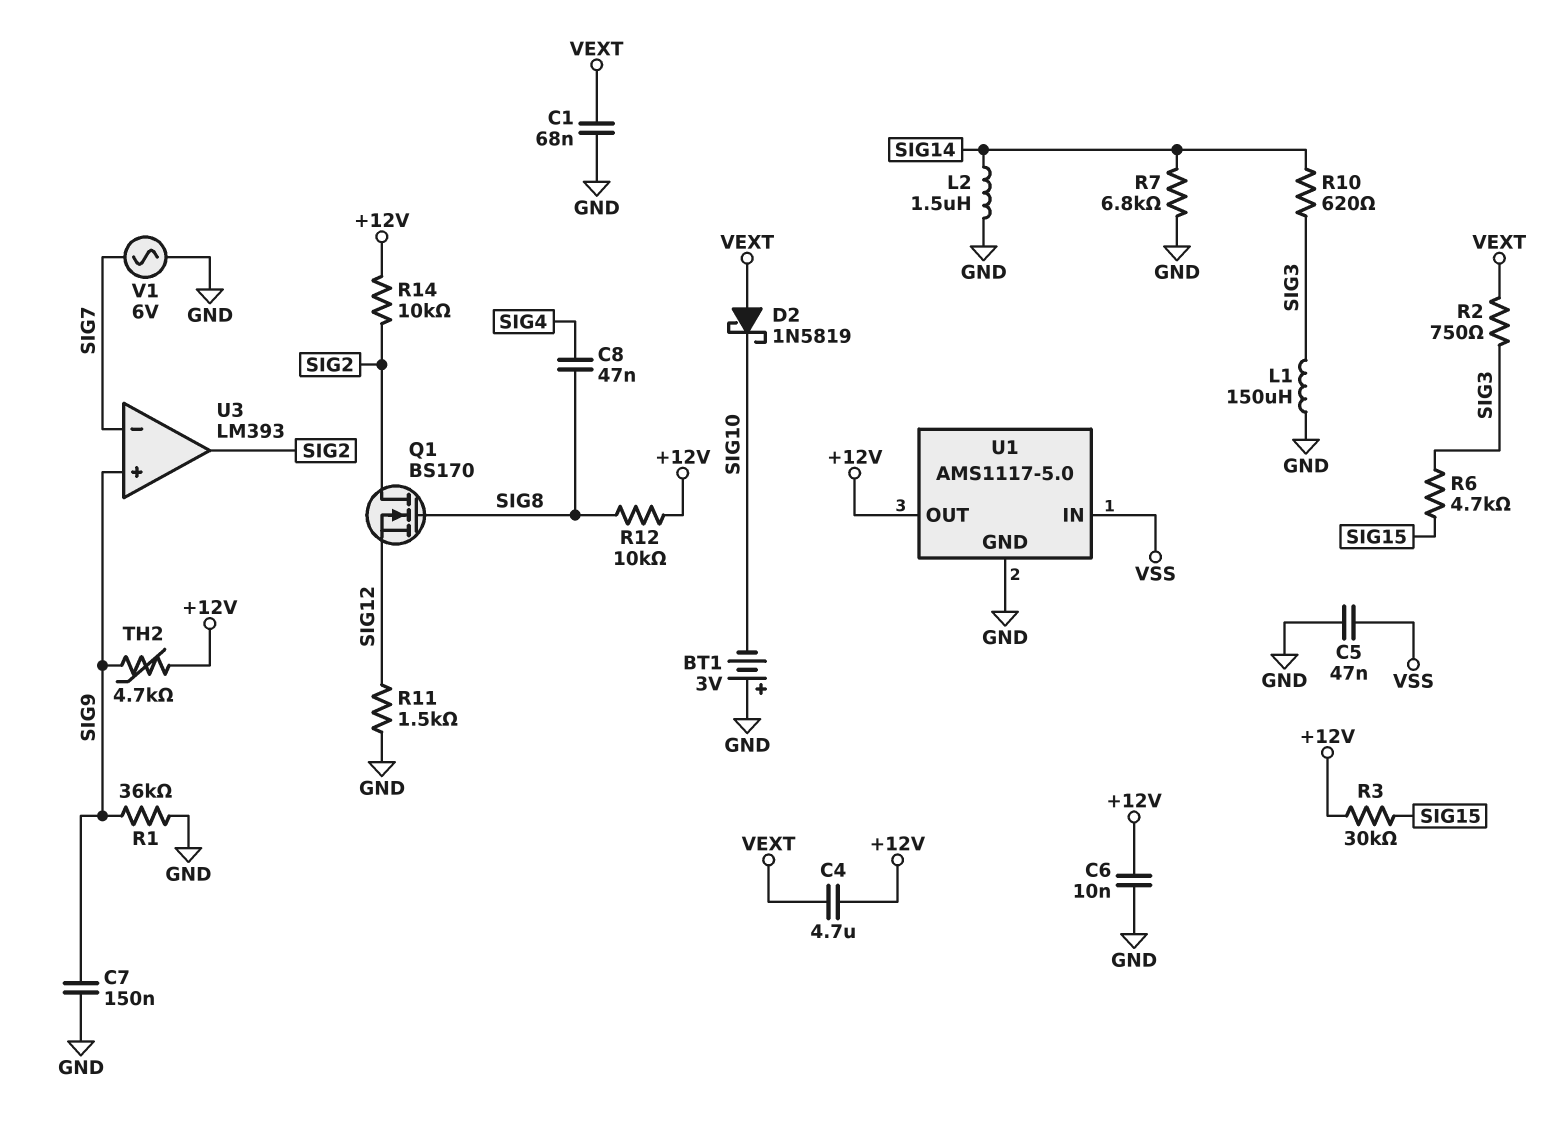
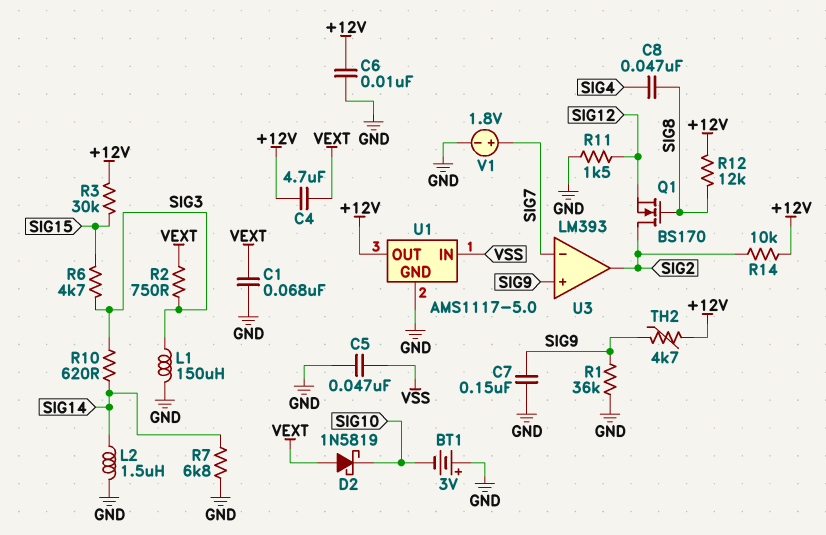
R12: 10k (+12V, SIG8) -> 12k (+12V, SIG8)
V1: AC 6V (GND, SIG7) -> 1.8V (plus SIG7, minus GND)

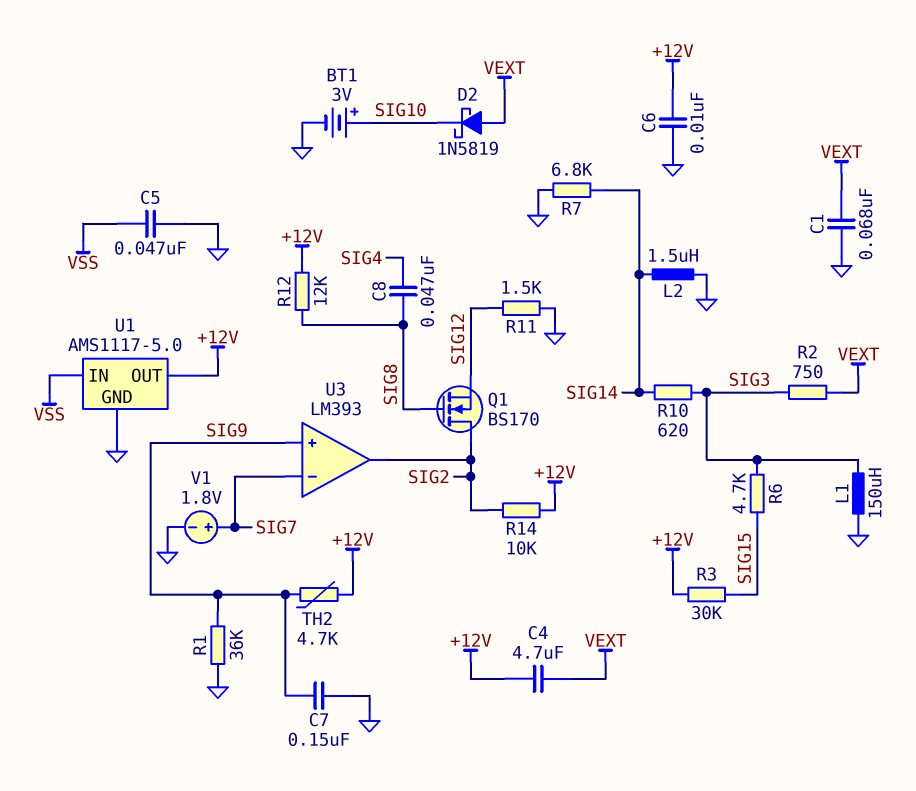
BT1: 3V (plus GND, minus SIG10) -> 3V (plus SIG10, minus GND)

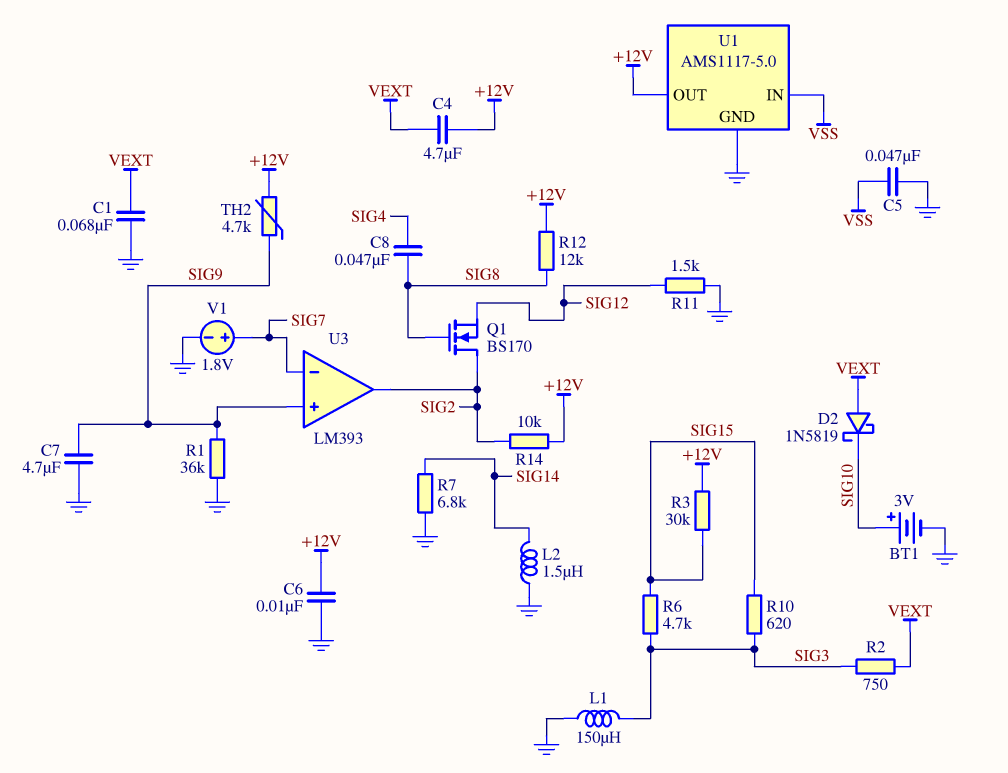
C7: 150nF (GND, SIG9) -> 4.7uF (GND, SIG9)
R10: 620 (SIG3, SIG14) -> 620 (SIG3, SIG15)

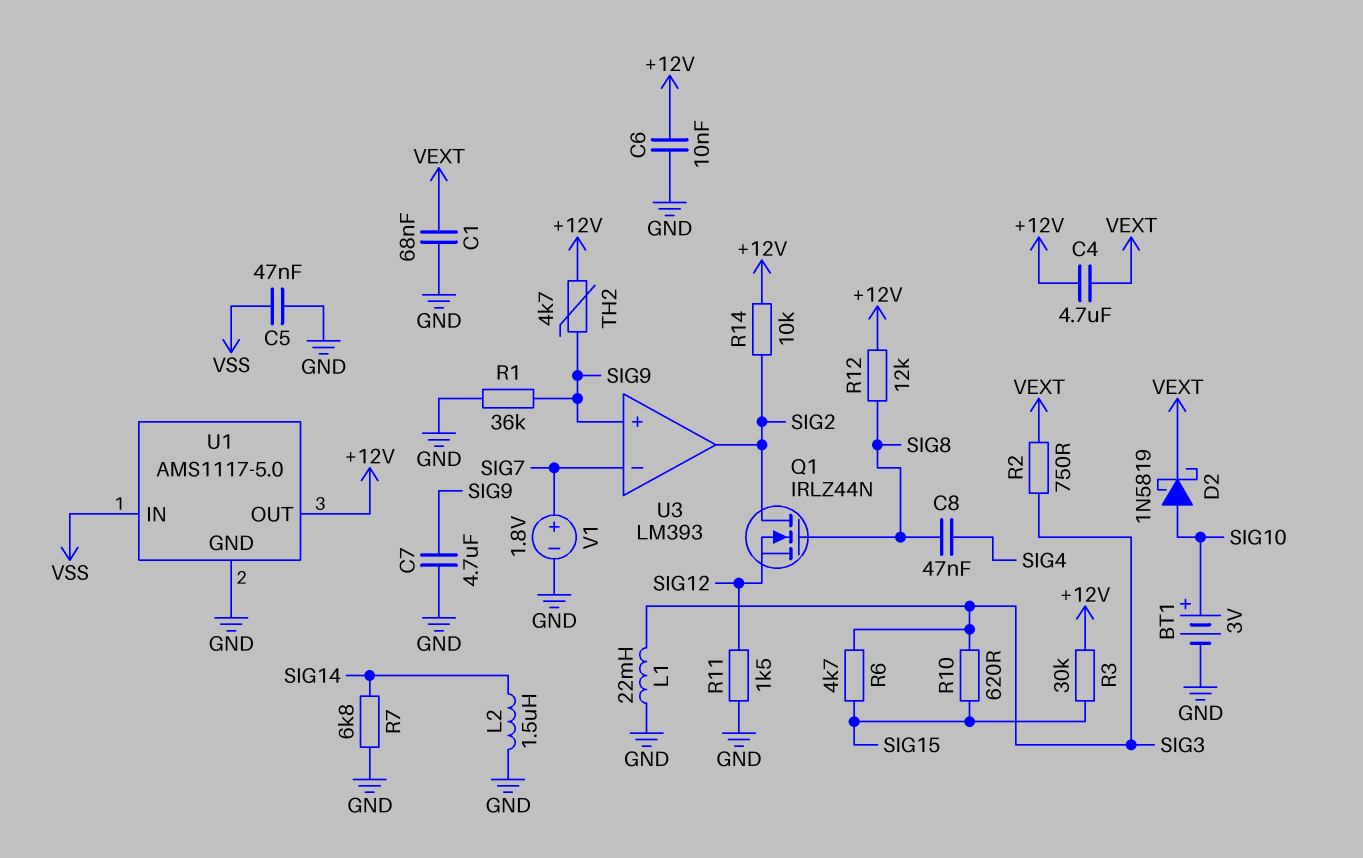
D2: schottky 1N5819 (A VEXT, K SIG10) -> schottky 1N5819 (A SIG10, K VEXT)
L1: 150uH (GND, SIG3) -> 22mH (GND, SIG3)
Q1: NMOS BS170 (G SIG8, D SIG2, S SIG12) -> NMOS IRLZ44N (G SIG8, D SIG2, S SIG12)

